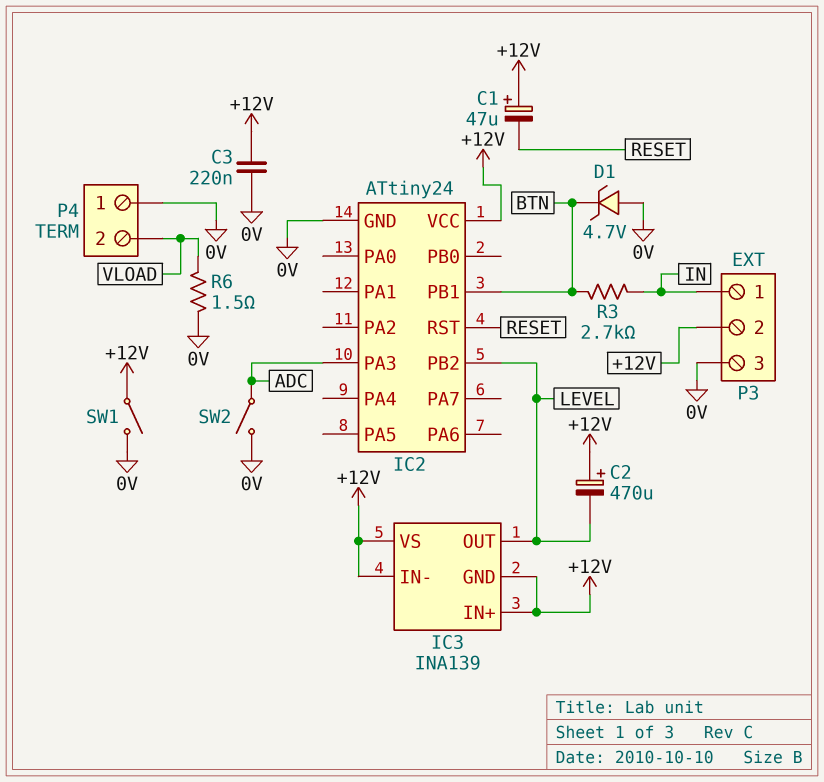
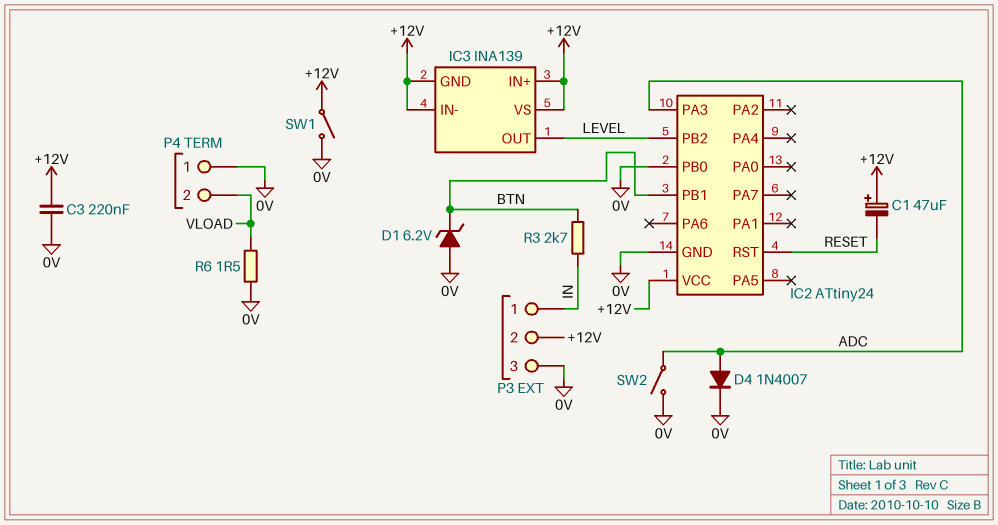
C2: 470uF (plus +12V, minus LEVEL) -> none
D1: zener 4.7V (A 0V, K BTN) -> zener 6.2V (A 0V, K BTN)
D4: none -> diode 1N4007 (A ADC, K 0V)
IC2 pin PB0: none -> 0V

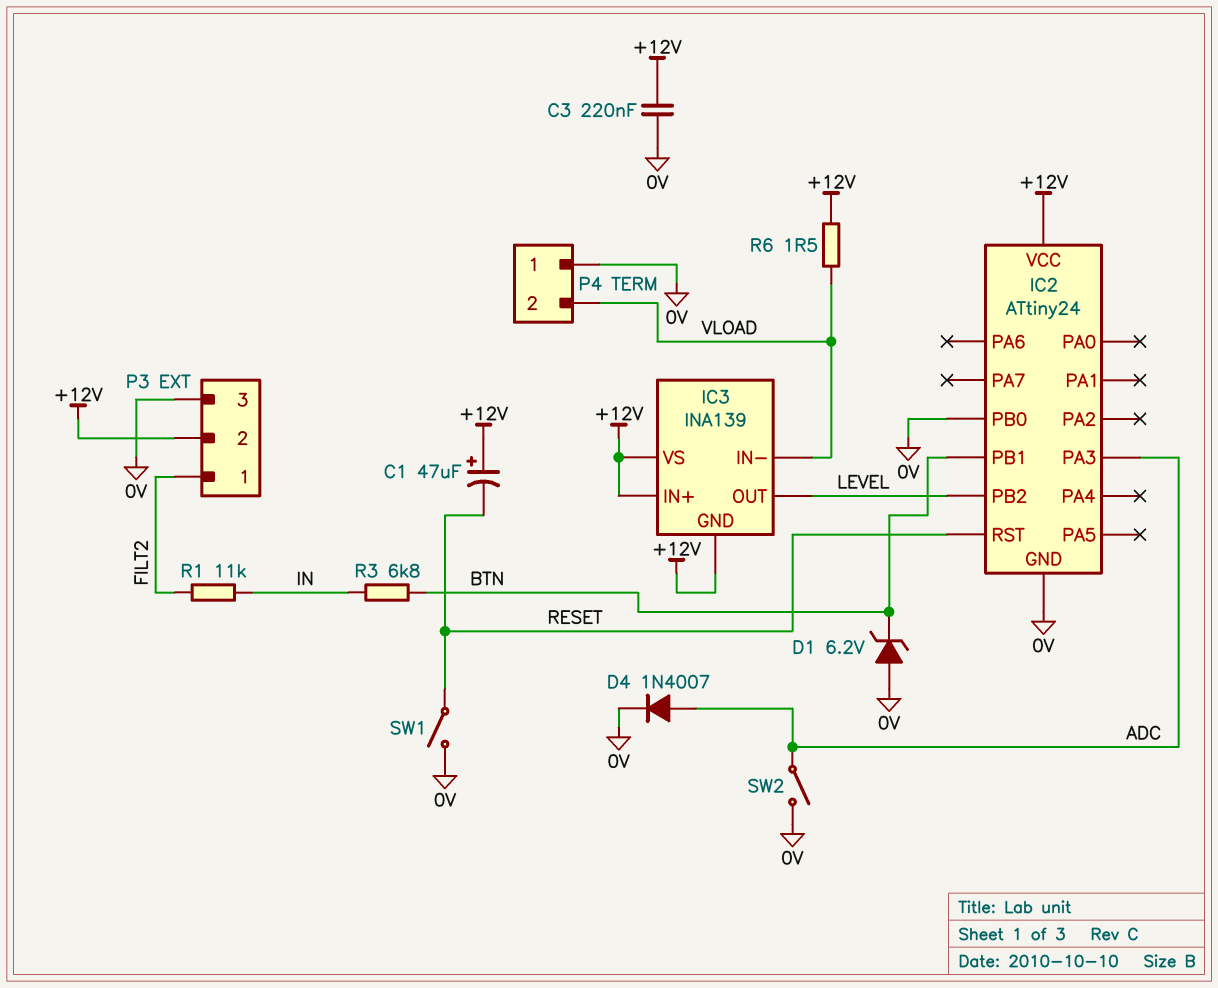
IC3 pin IN-: +12V -> VLOAD
P3 pin 1: IN -> FILT2
R1: none -> 11k (FILT2, IN)
R3: 2.7k (BTN, IN) -> 6.8k (BTN, IN)
R6: 1.5 (0V, VLOAD) -> 1.5 (+12V, VLOAD)
SW1: switch (+12V, 0V) -> switch (0V, RESET)

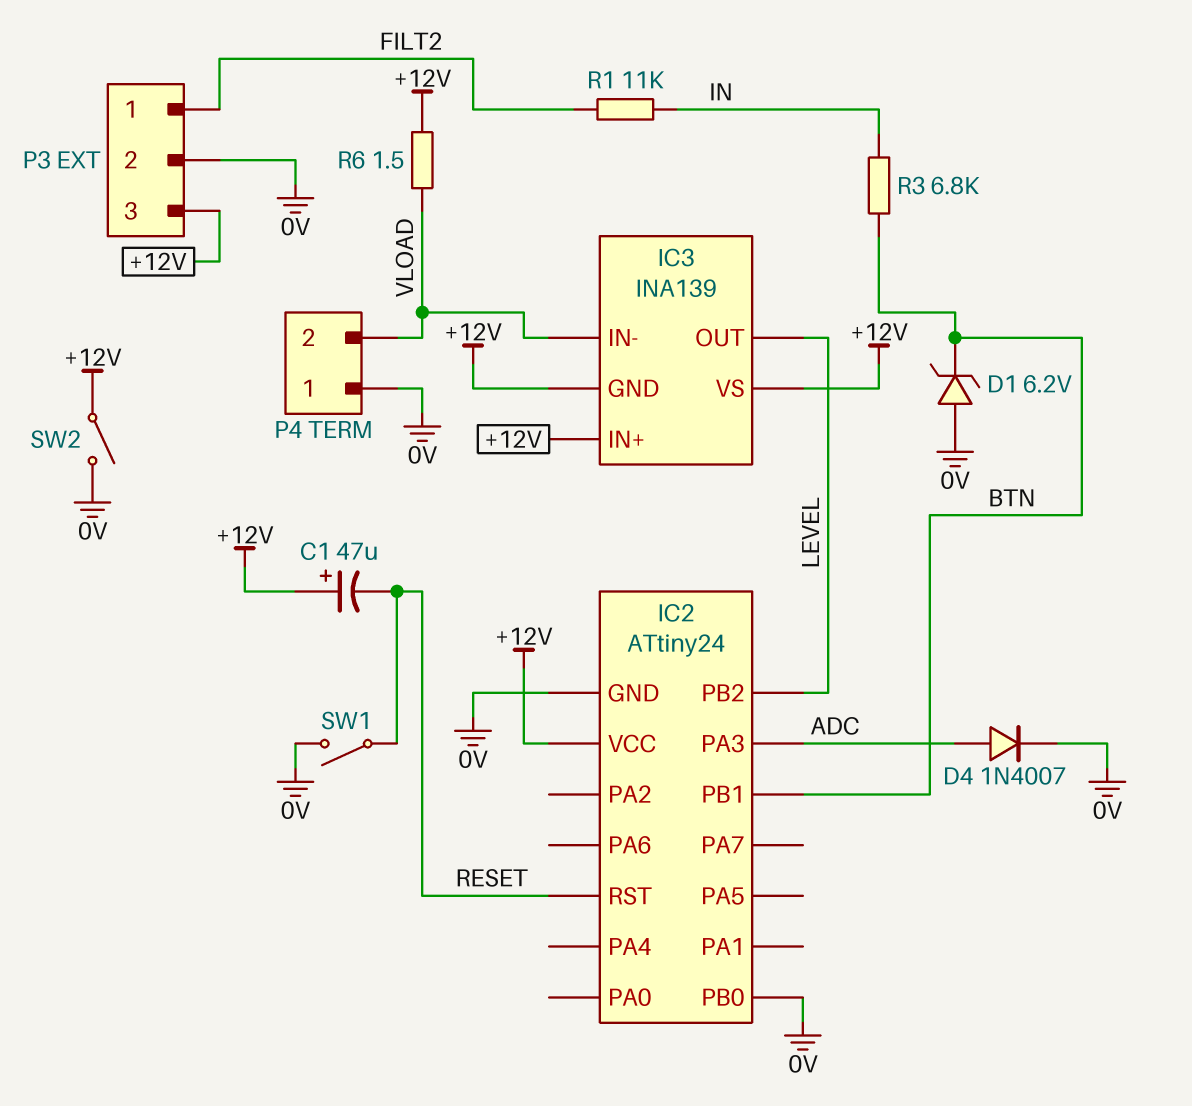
C3: 220nF (+12V, 0V) -> none
P3 pin 2: +12V -> 0V
P3 pin 3: 0V -> +12V
SW2: switch (0V, ADC) -> switch (+12V, 0V)

